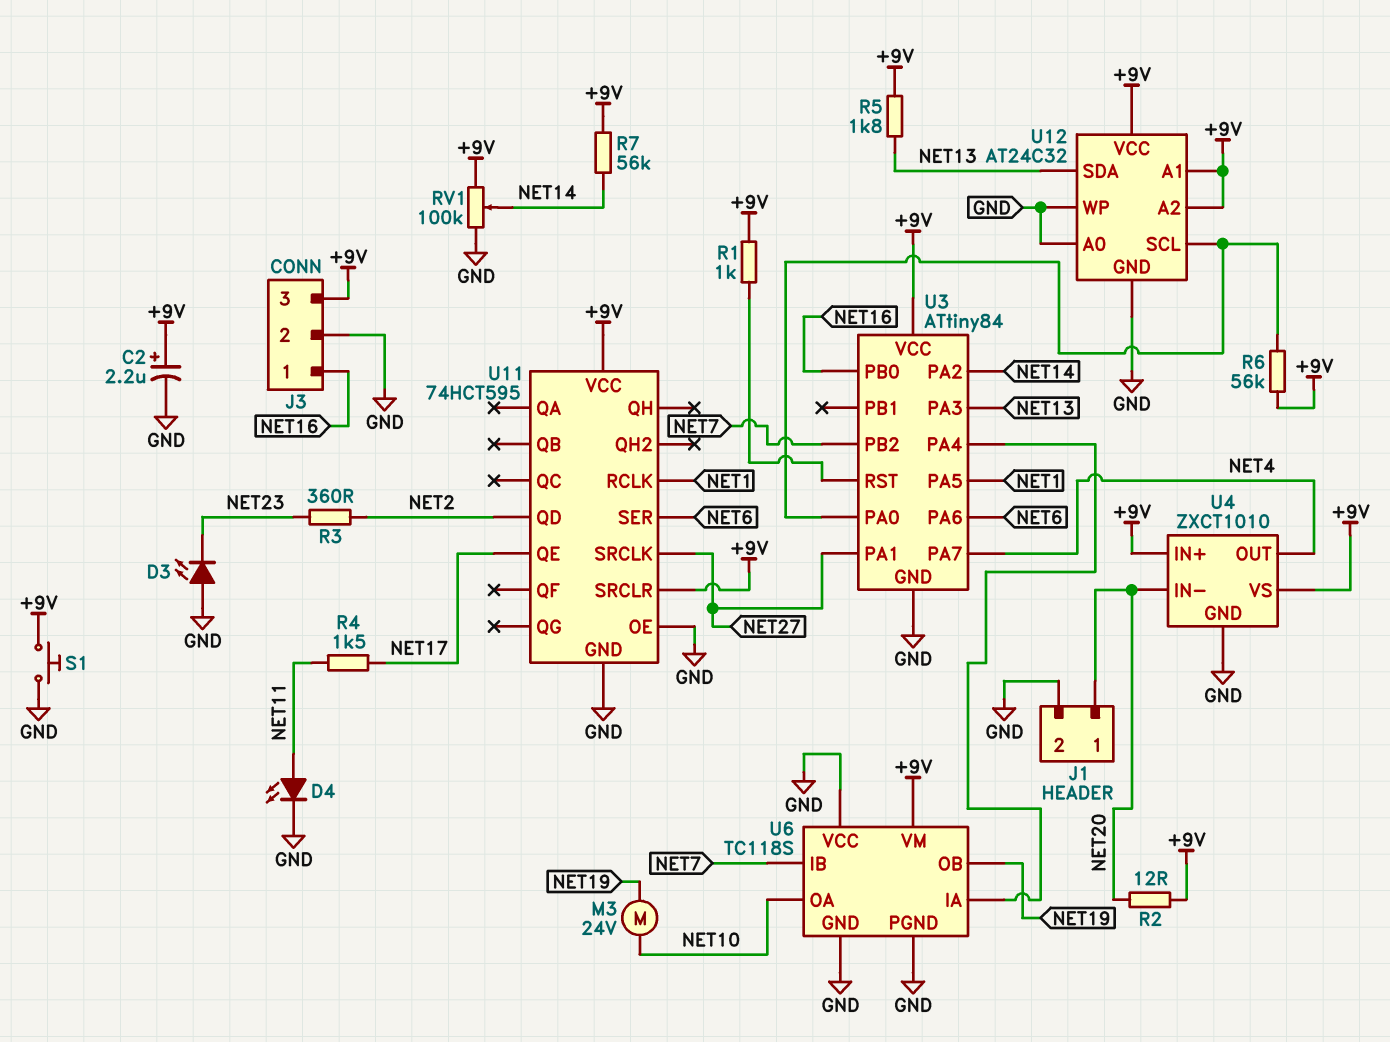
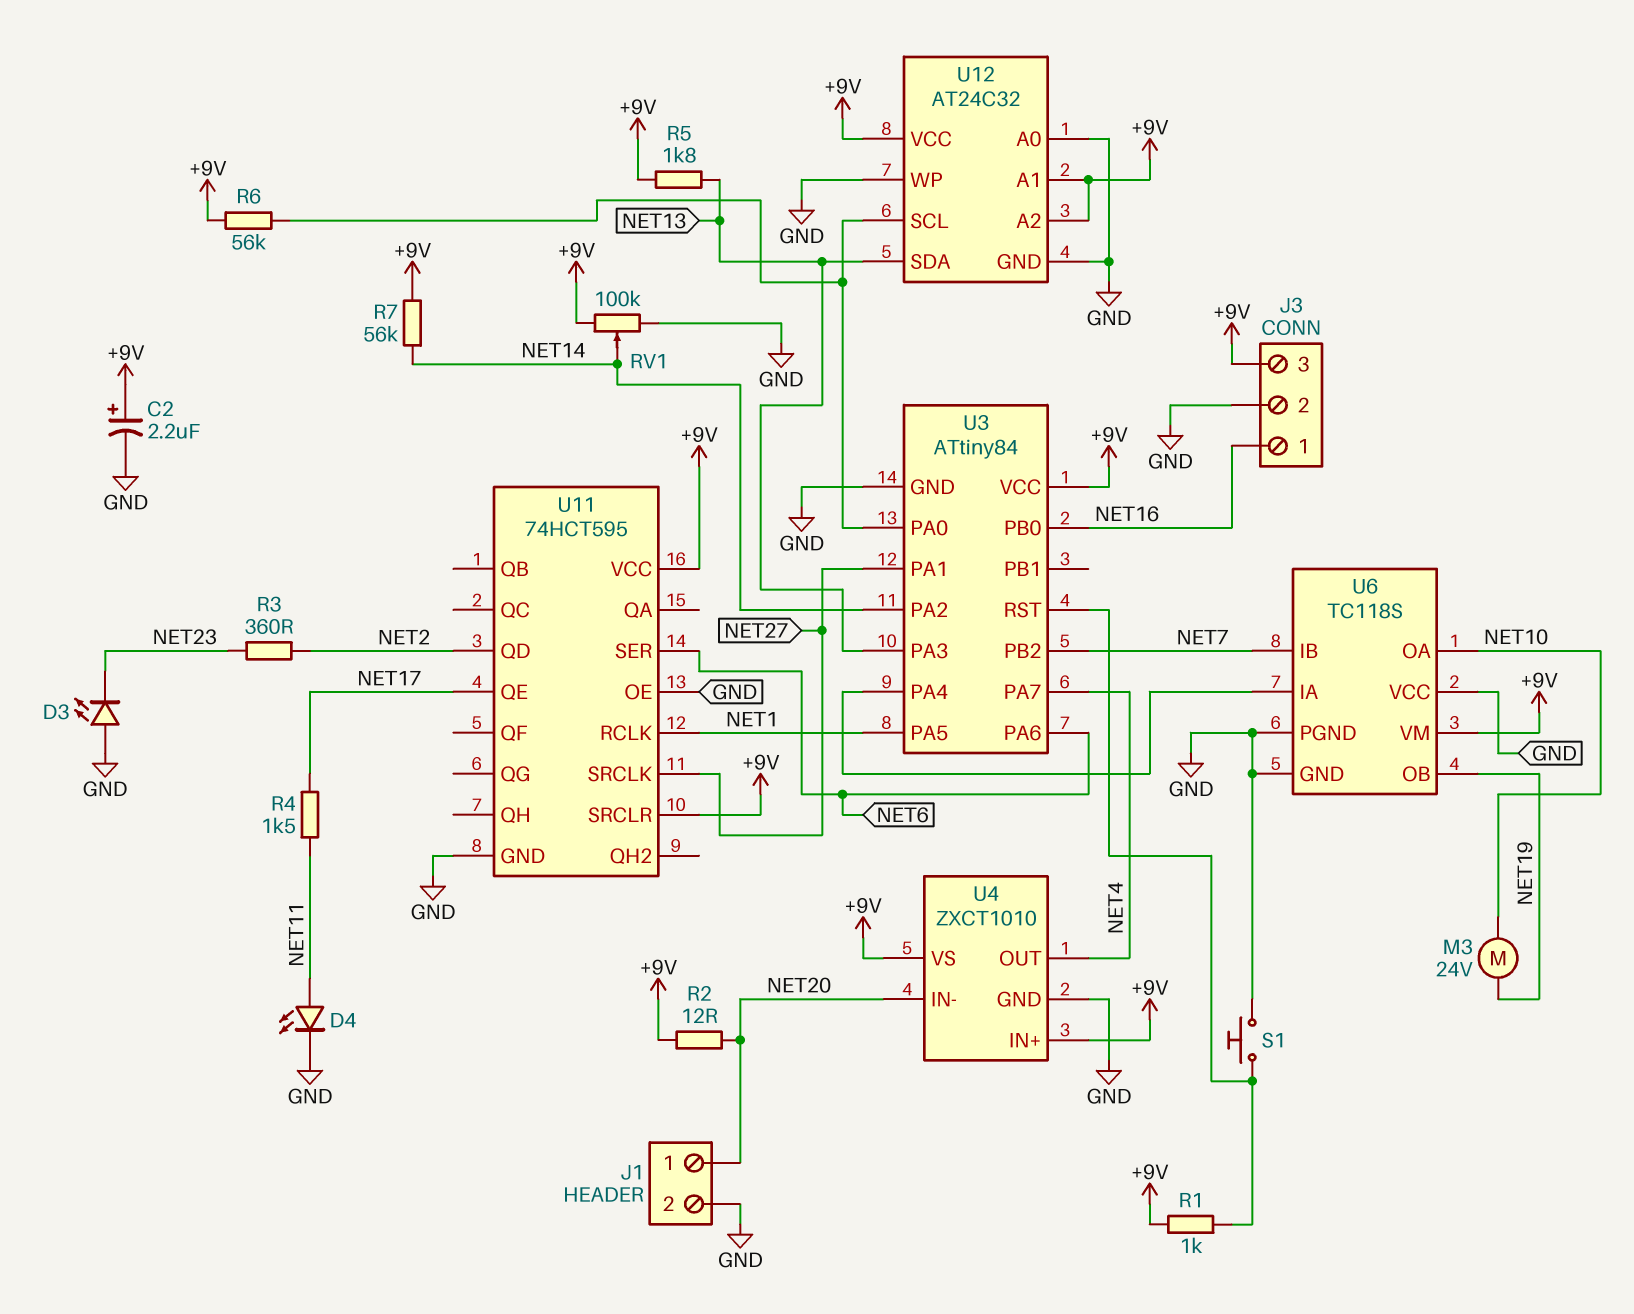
S1: button (+9V, GND) -> button (GND, U3/RST)

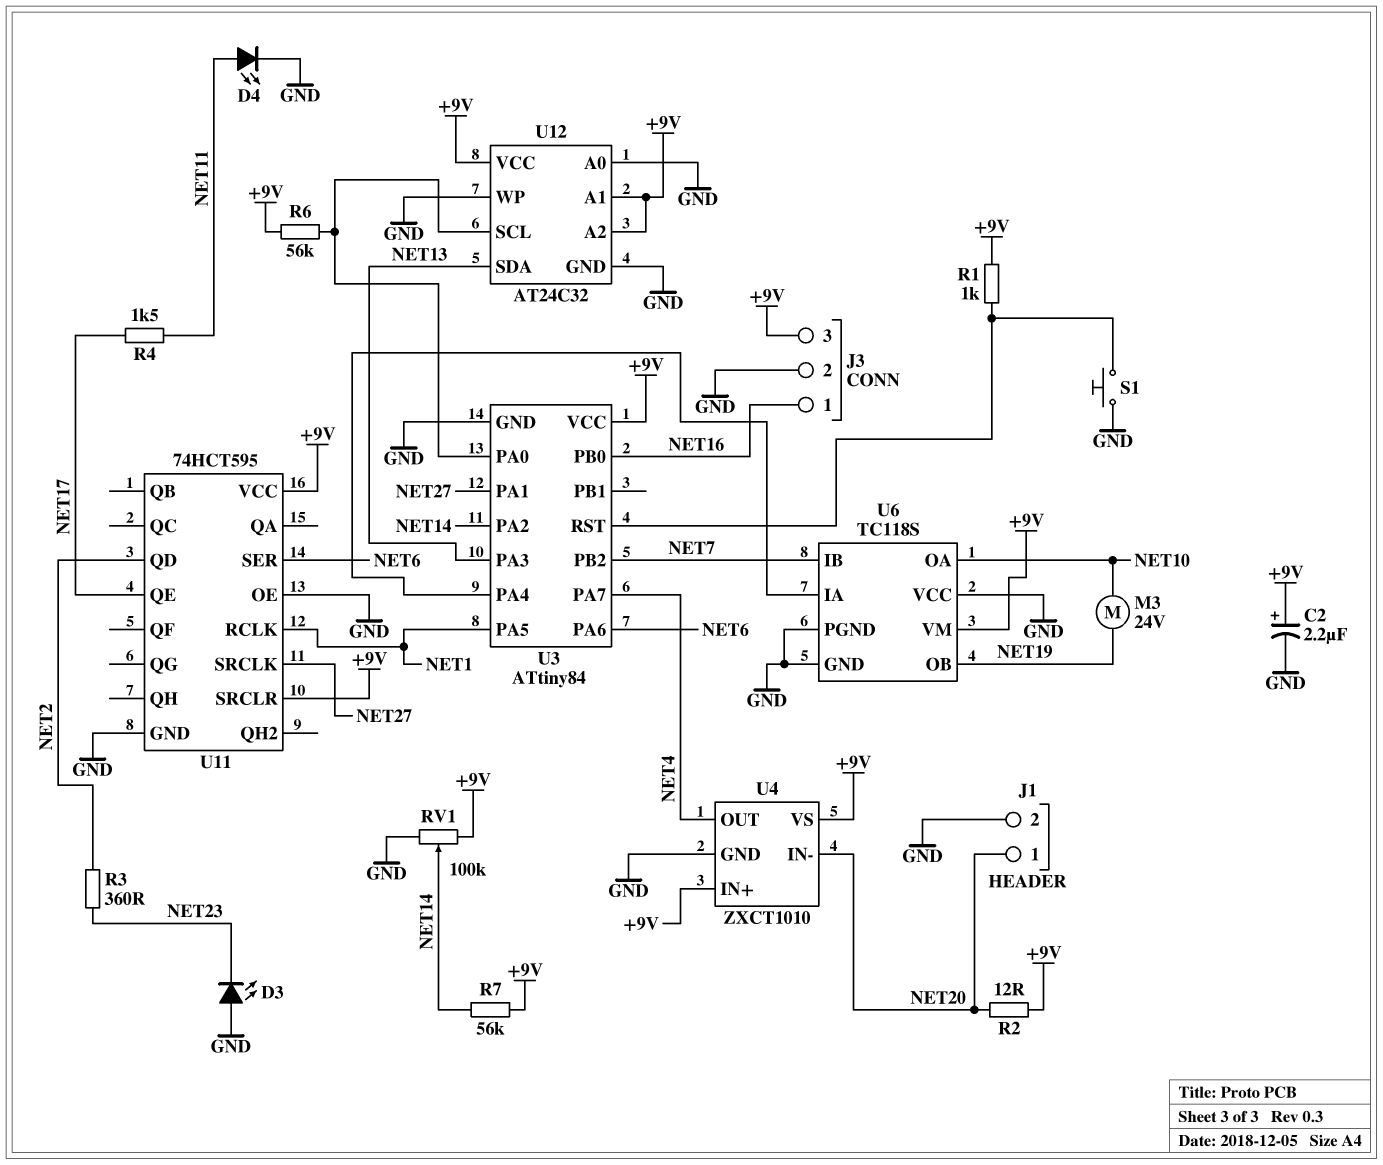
R5: 1.8k (+9V, NET13) -> none

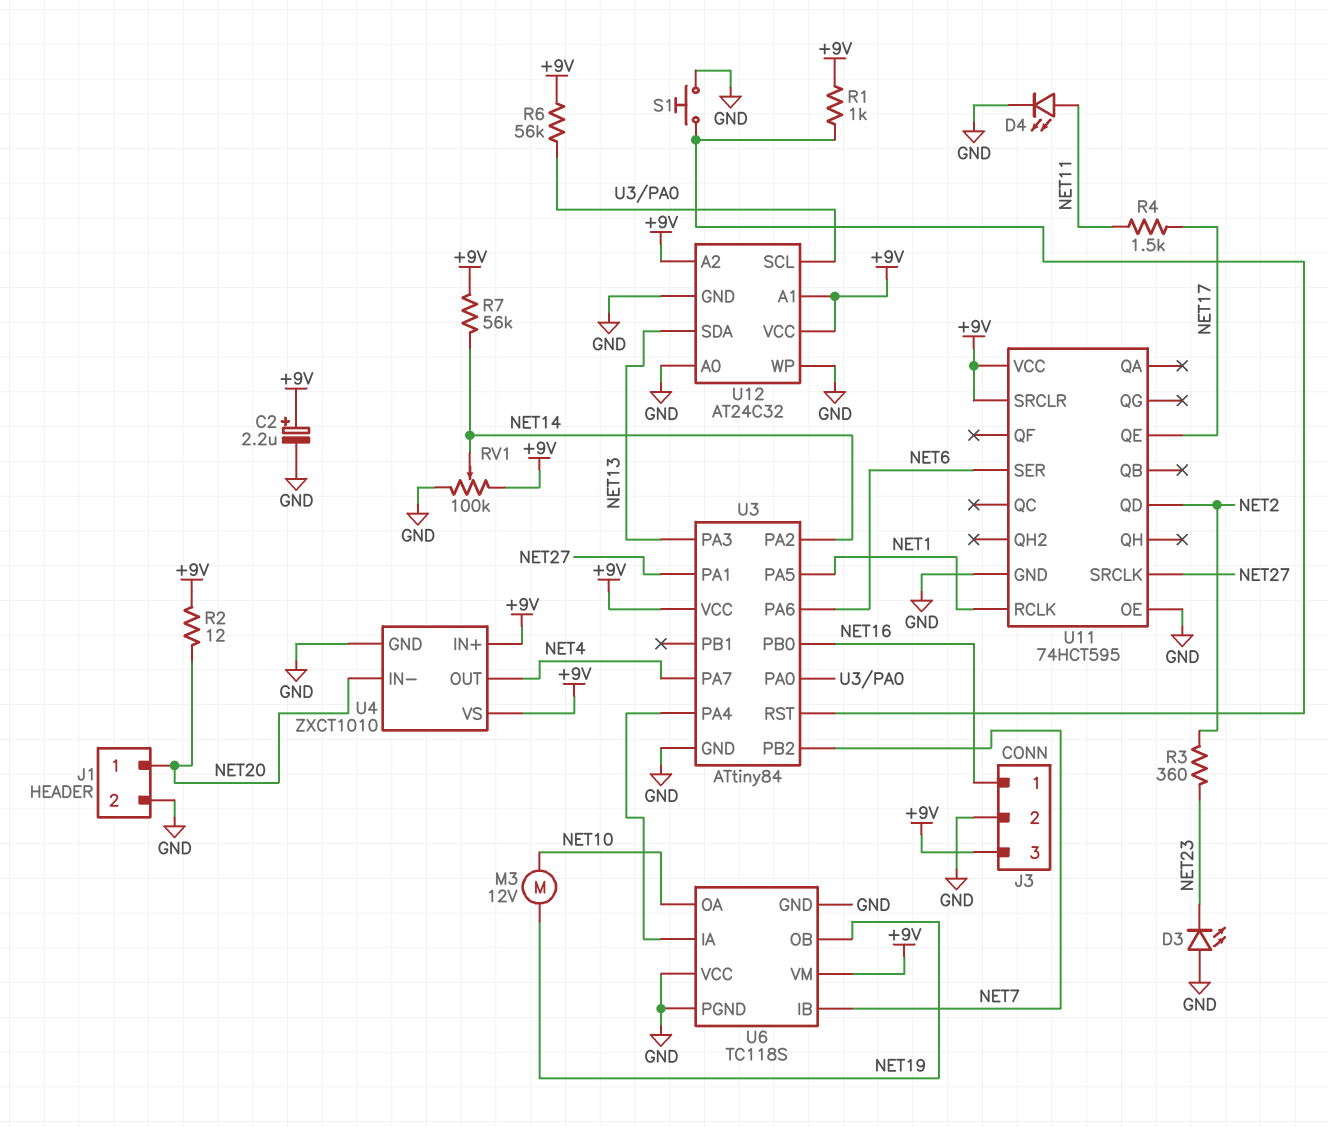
M3: motor 24V (NET10, NET19) -> motor 12V (NET10, NET19)

